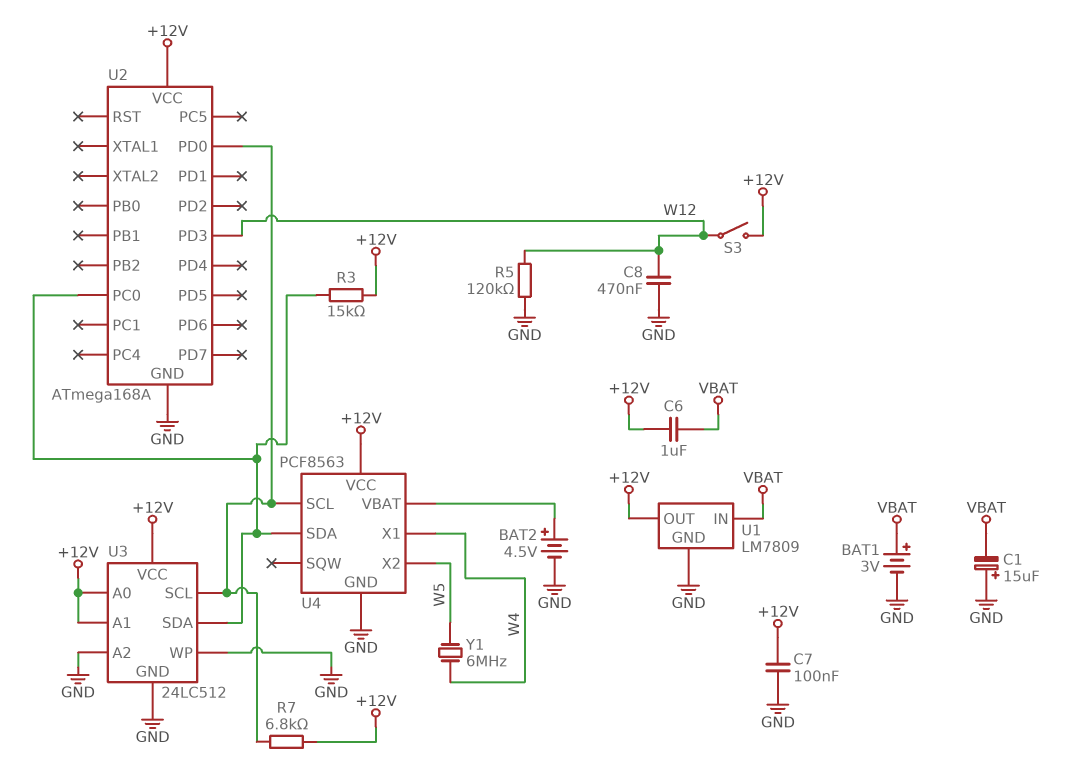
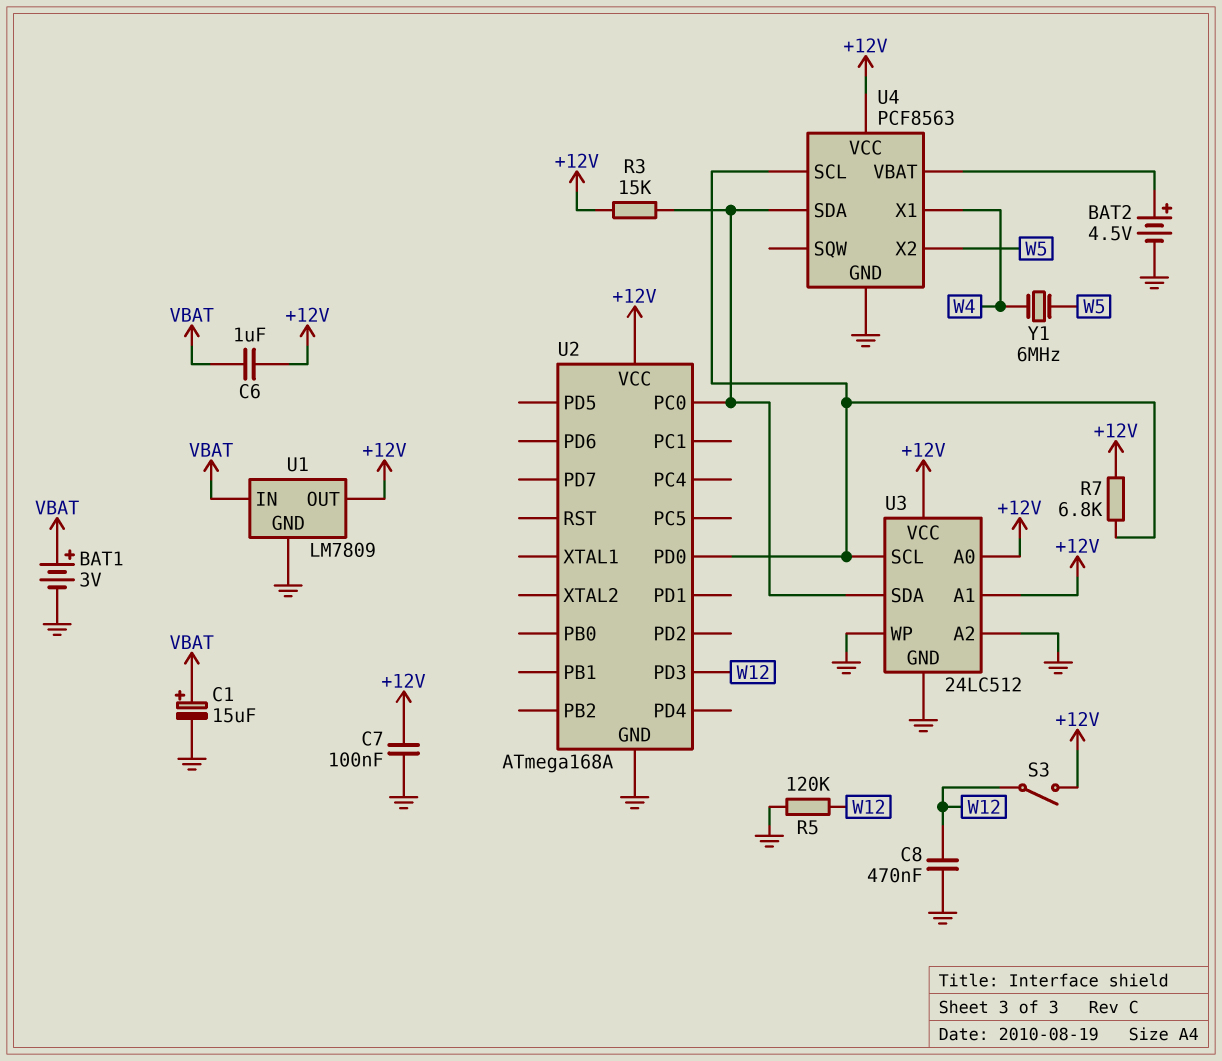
C1: 15uF (plus GND, minus VBAT) -> 15uF (plus VBAT, minus GND)

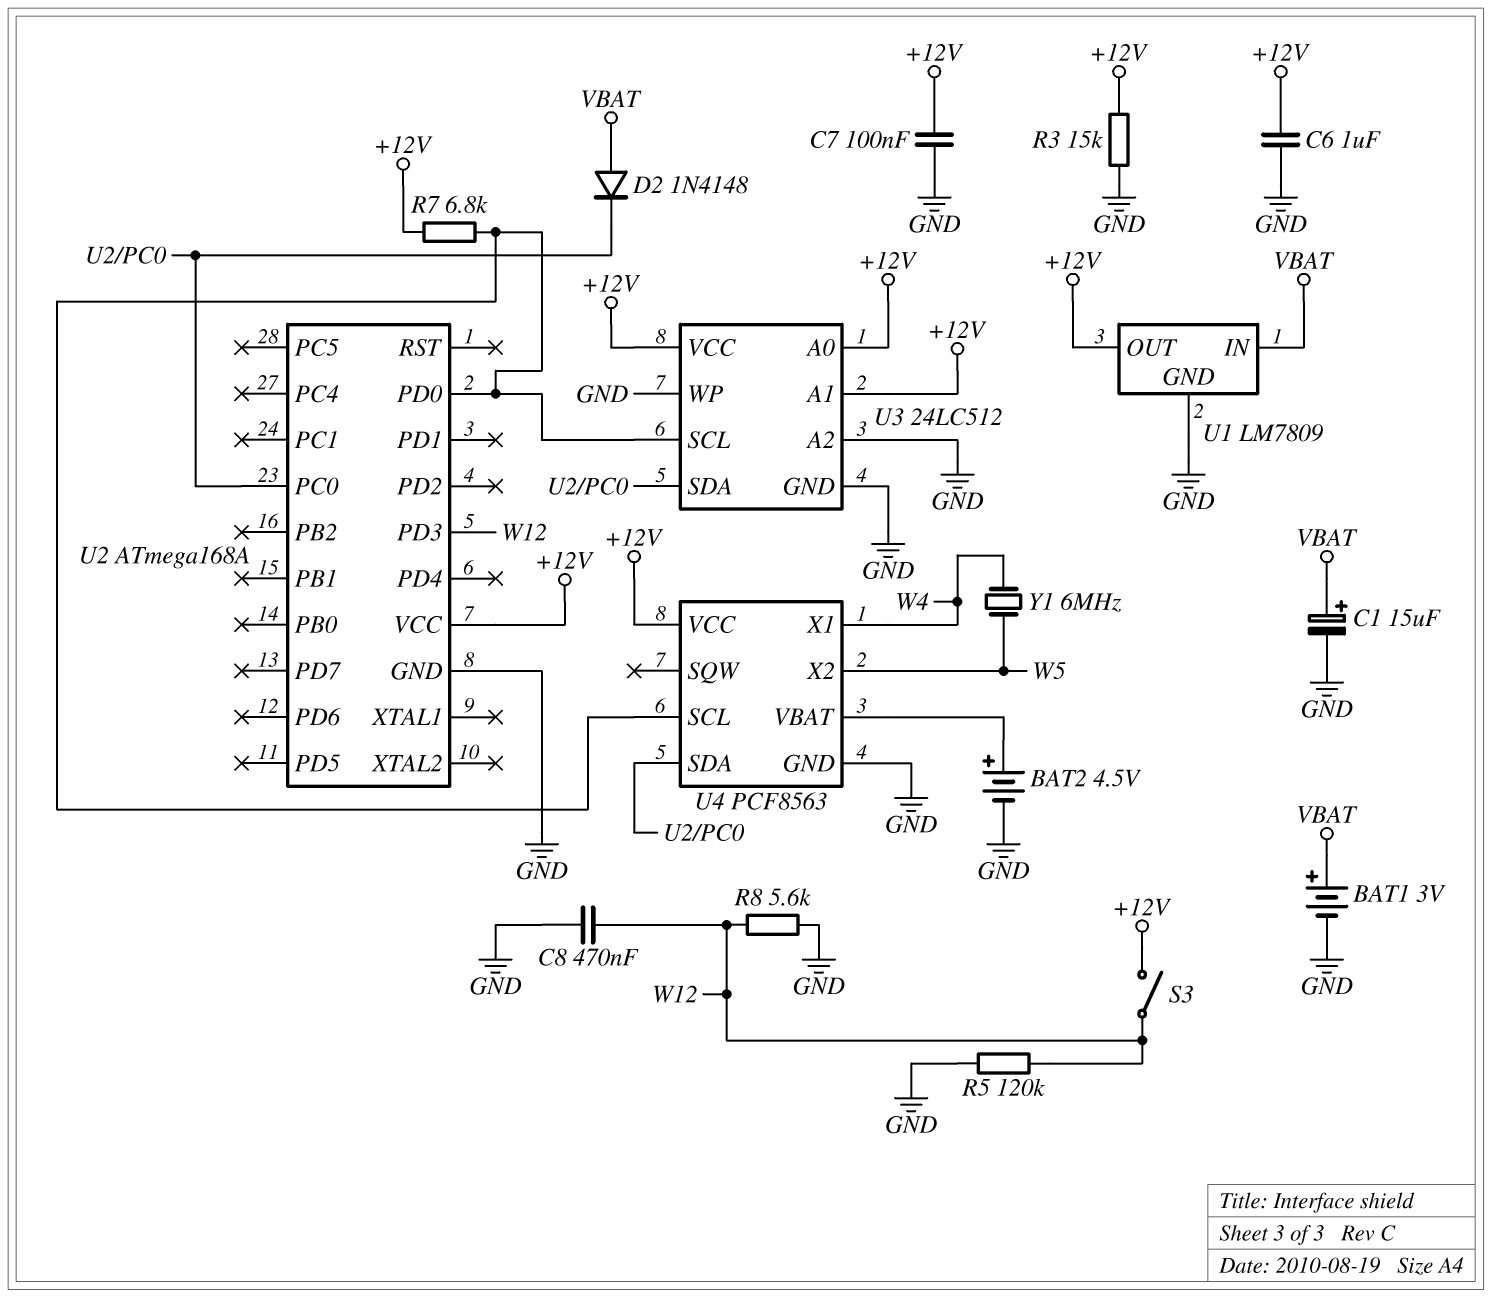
C6: 1uF (+12V, VBAT) -> 1uF (+12V, GND)
D2: none -> diode 1N4148 (A VBAT, K U2/PC0)
R3: 15k (+12V, U2/PC0) -> 15k (+12V, GND)
R8: none -> 5.6k (GND, W12)

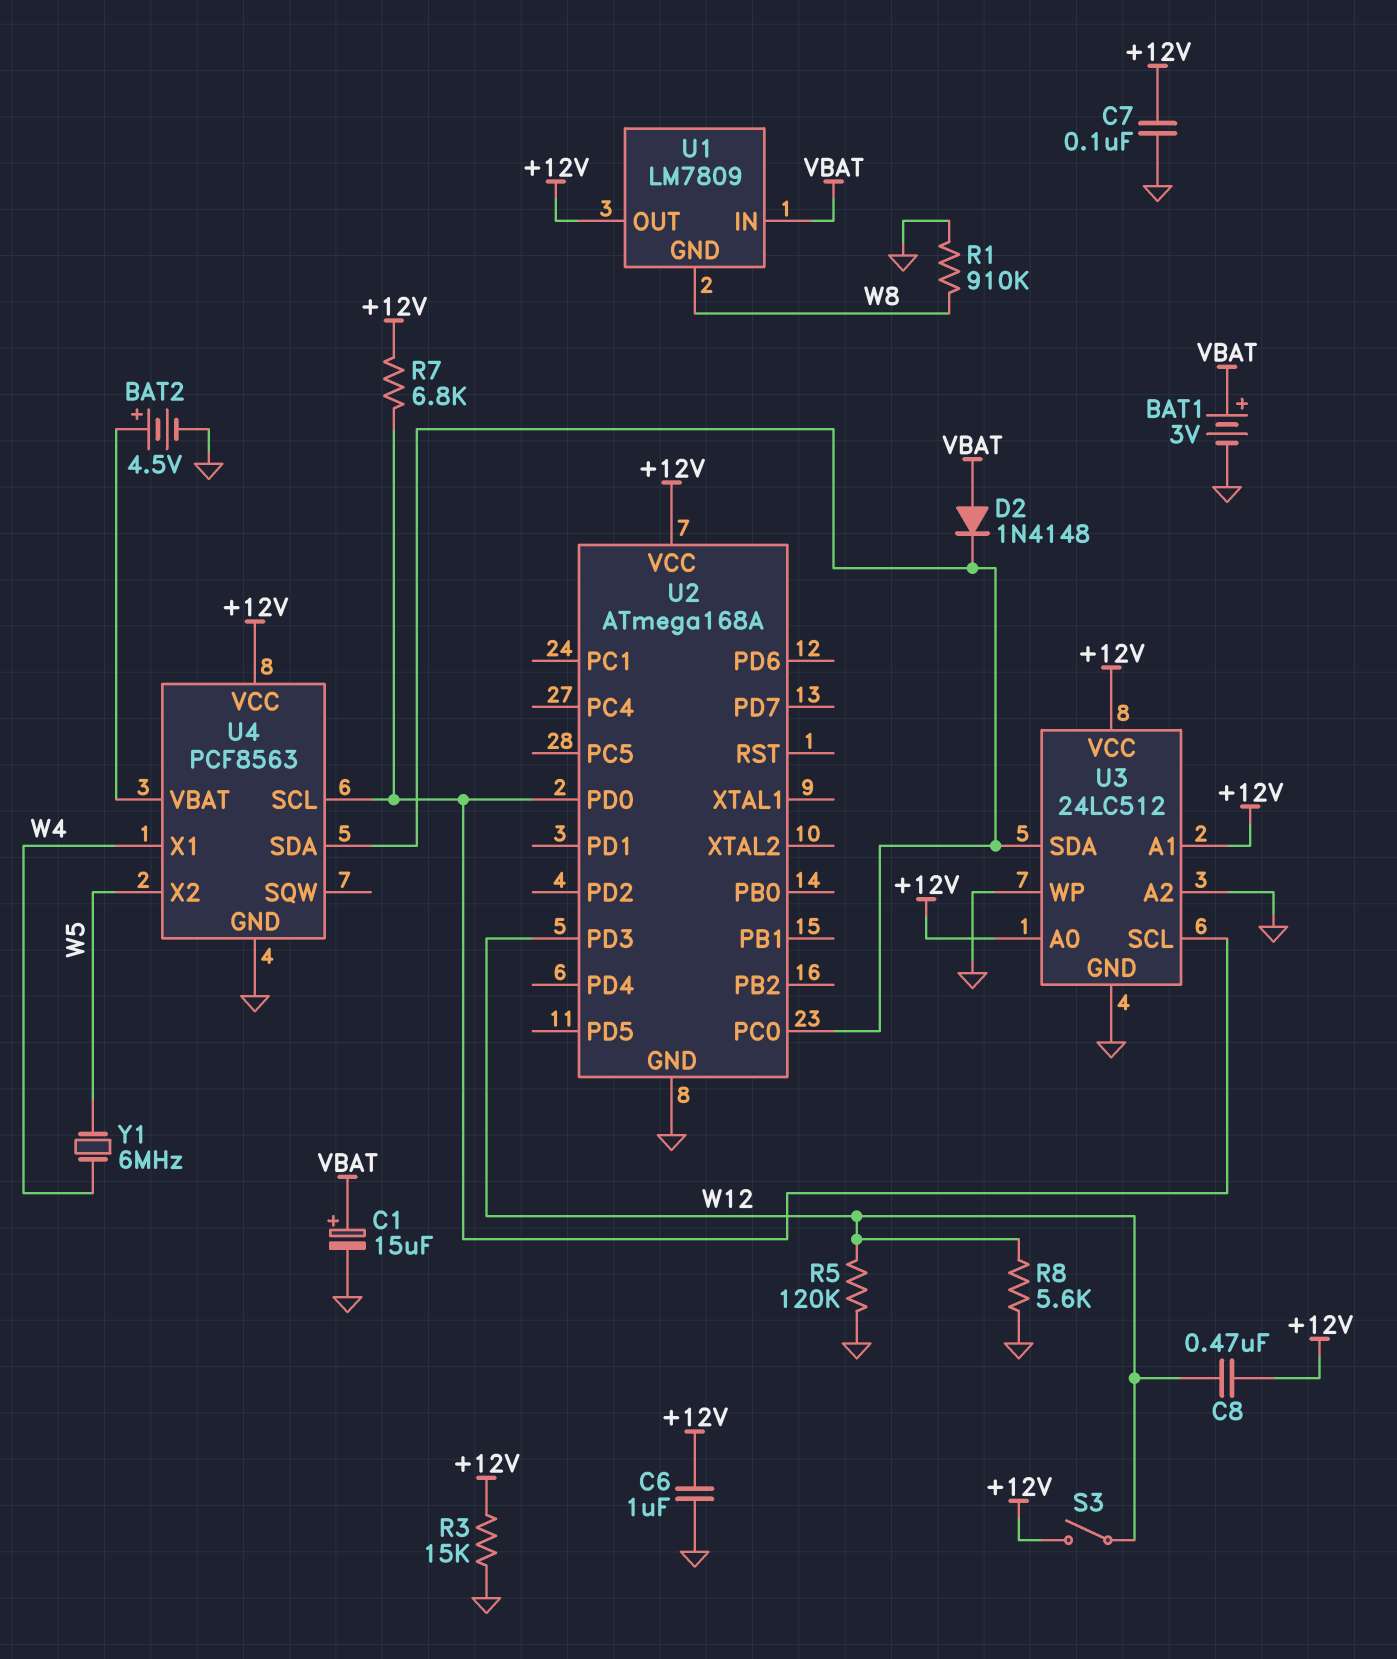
C8: 470nF (GND, W12) -> 470nF (+12V, W12)
R1: none -> 910k (GND, W8)
U1 pin GND: GND -> W8

